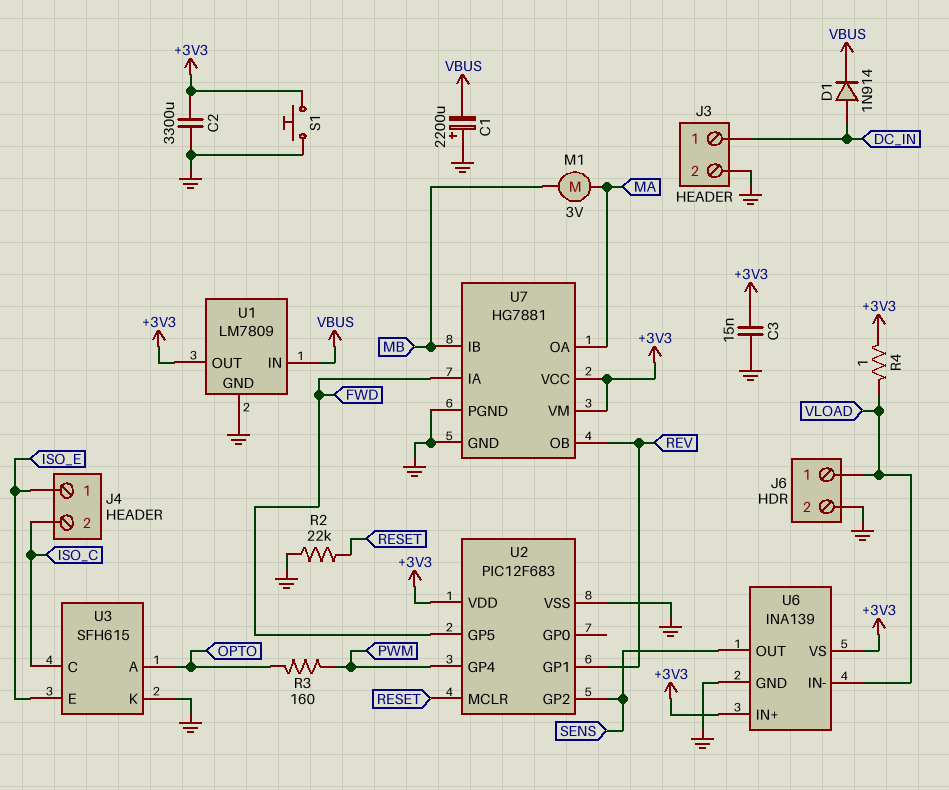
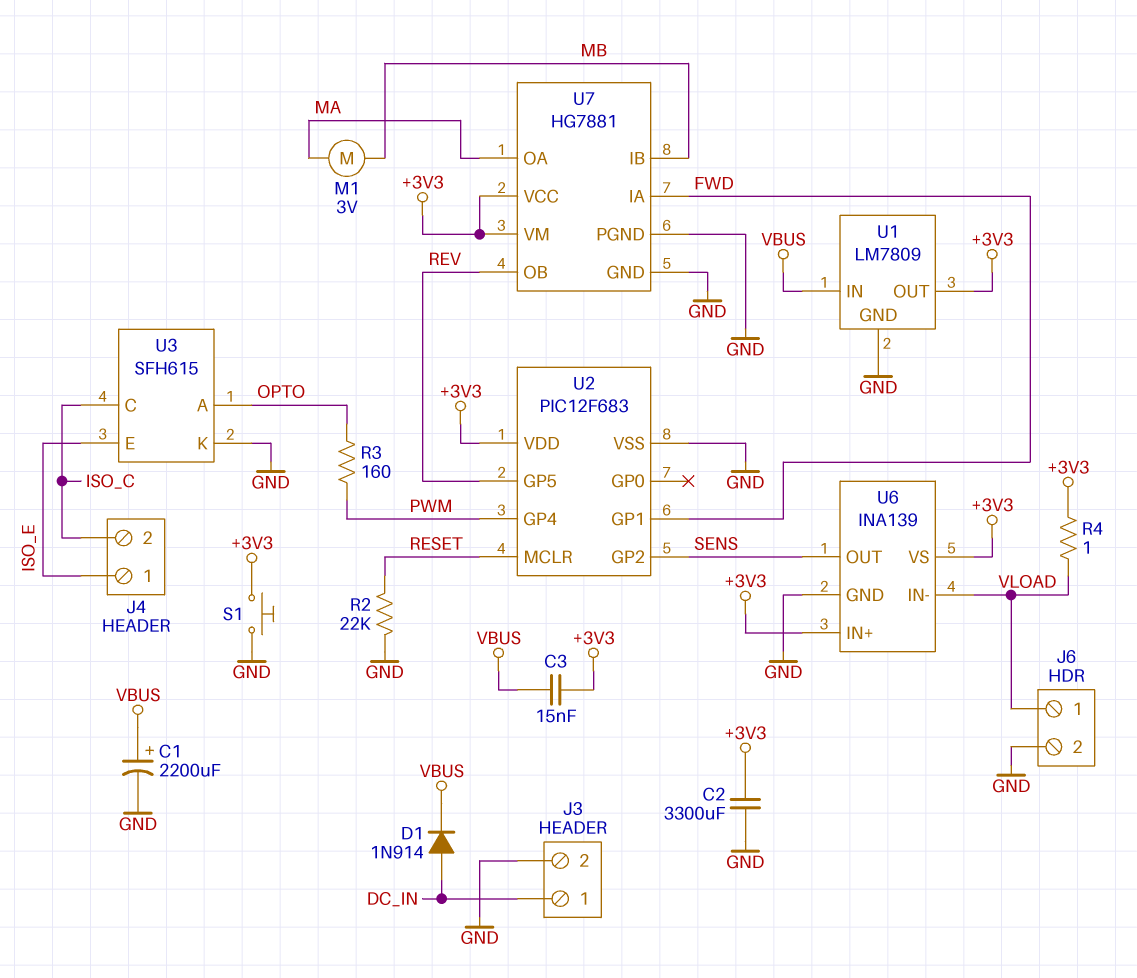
C1: 2200uF (plus GND, minus VBUS) -> 2200uF (plus VBUS, minus GND)
C3: 15nF (+3V3, GND) -> 15nF (+3V3, VBUS)
U2 pin GP1: REV -> FWD
U2 pin GP5: FWD -> REV

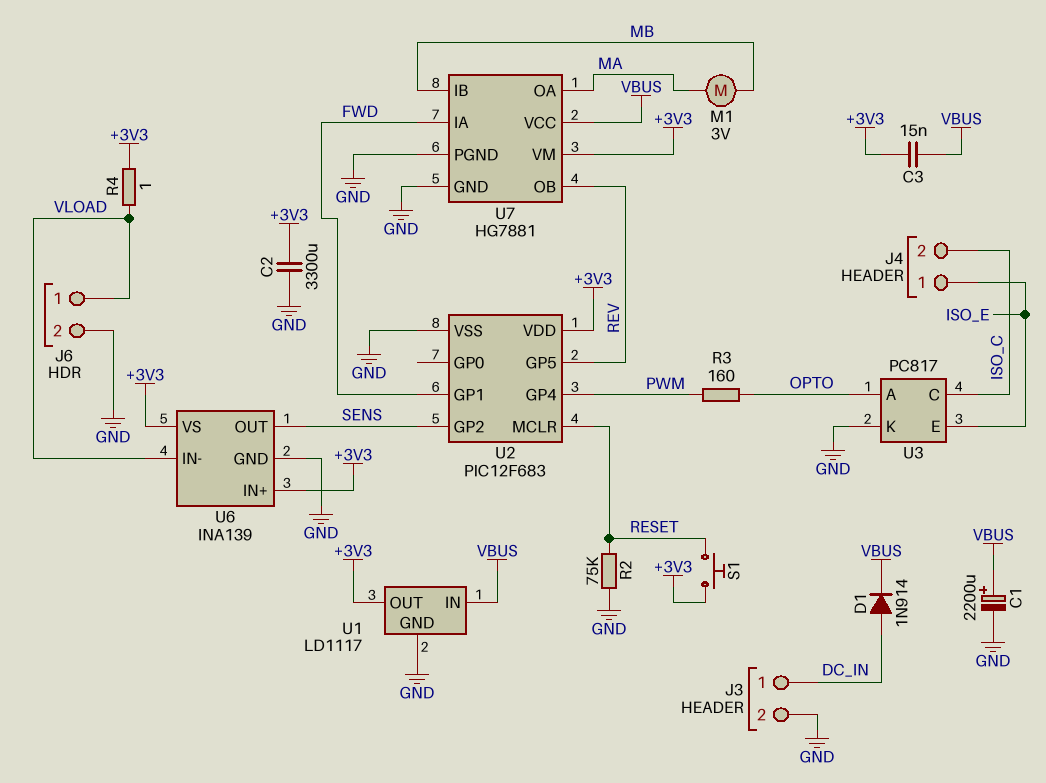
R2: 22k (GND, RESET) -> 75k (GND, RESET)
S1: button (+3V3, GND) -> button (+3V3, RESET)
U1: LM7809 -> LD1117
U3: SFH615 -> PC817
U7 pin VCC: +3V3 -> VBUS

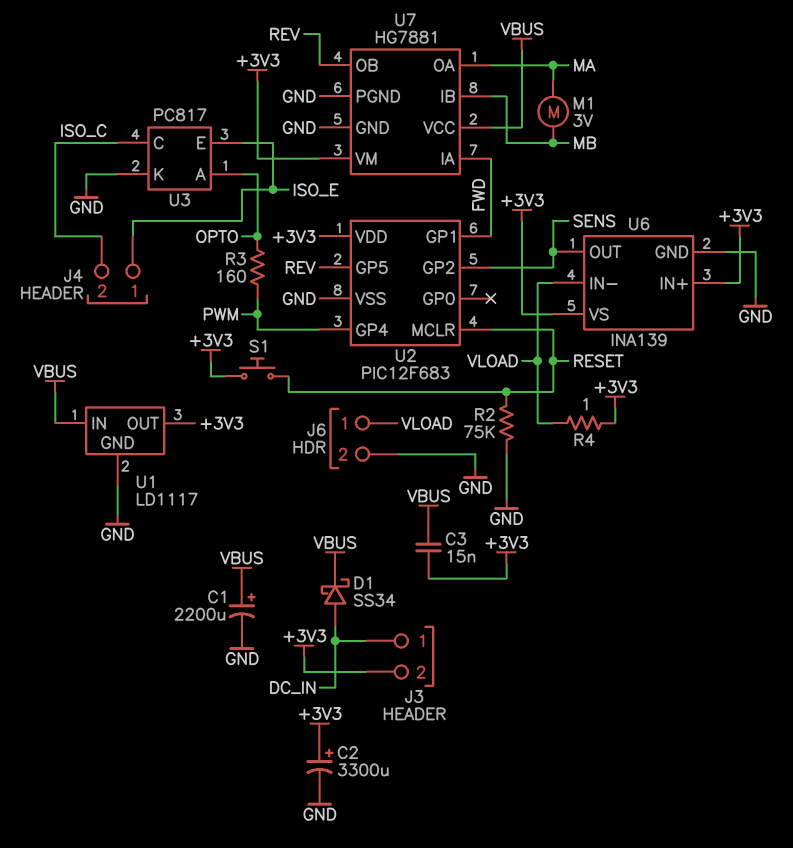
C2: 3300uF (+3V3, GND) -> 3300uF (plus +3V3, minus GND)
D1: diode 1N914 (A DC_IN, K VBUS) -> schottky SS34 (A DC_IN, K VBUS)
J3 pin 2: GND -> +3V3

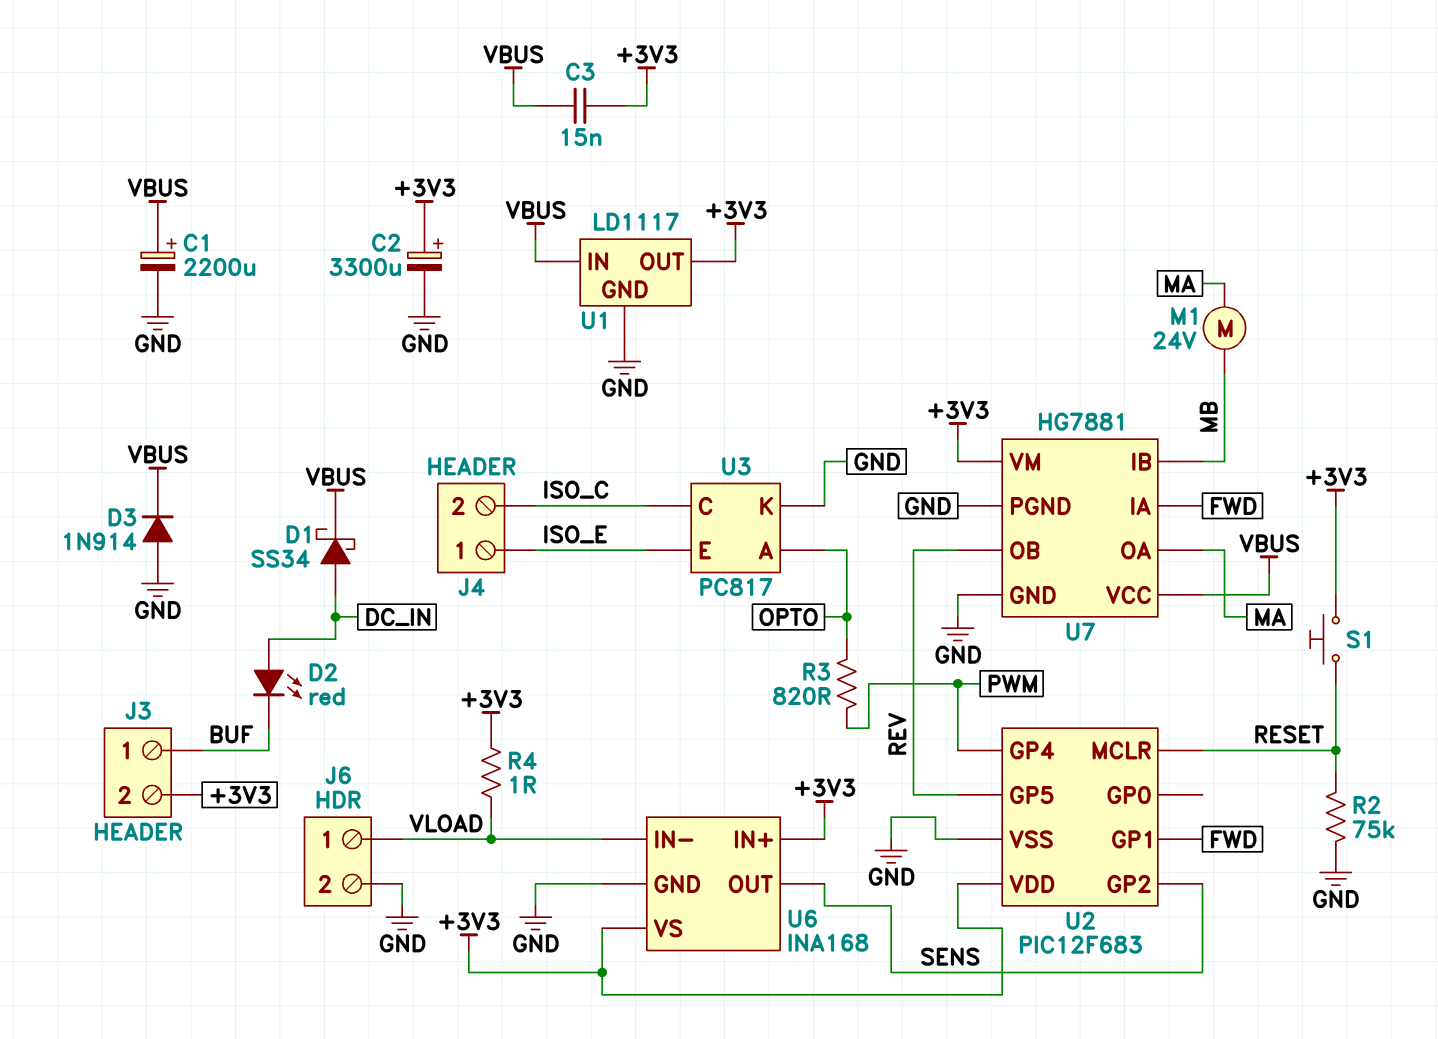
D2: none -> LED red (A DC_IN, K BUF)
D3: none -> diode 1N914 (A GND, K VBUS)
J3 pin 1: DC_IN -> BUF
M1: motor 3V (MA, MB) -> motor 24V (MA, MB)
R3: 160 (OPTO, PWM) -> 820 (OPTO, PWM)
U6: INA139 -> INA168

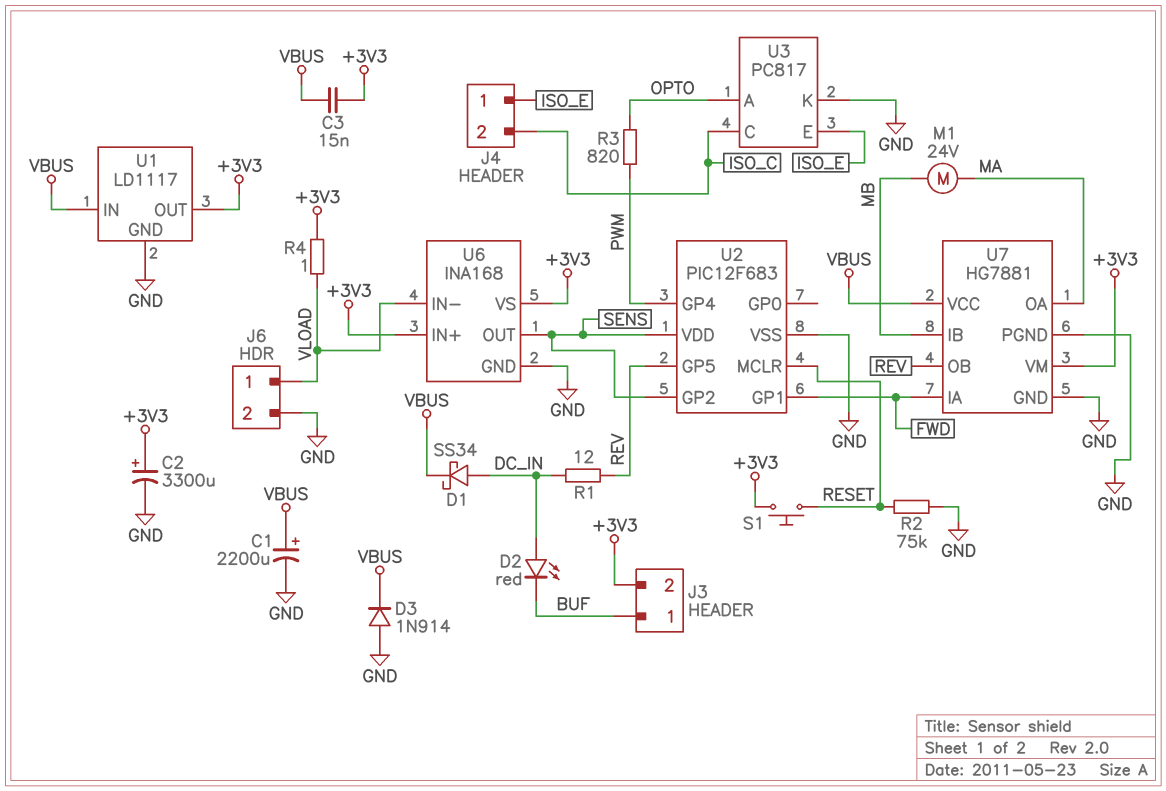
R1: none -> 12 (DC_IN, REV)
U2 pin VDD: +3V3 -> SENS

